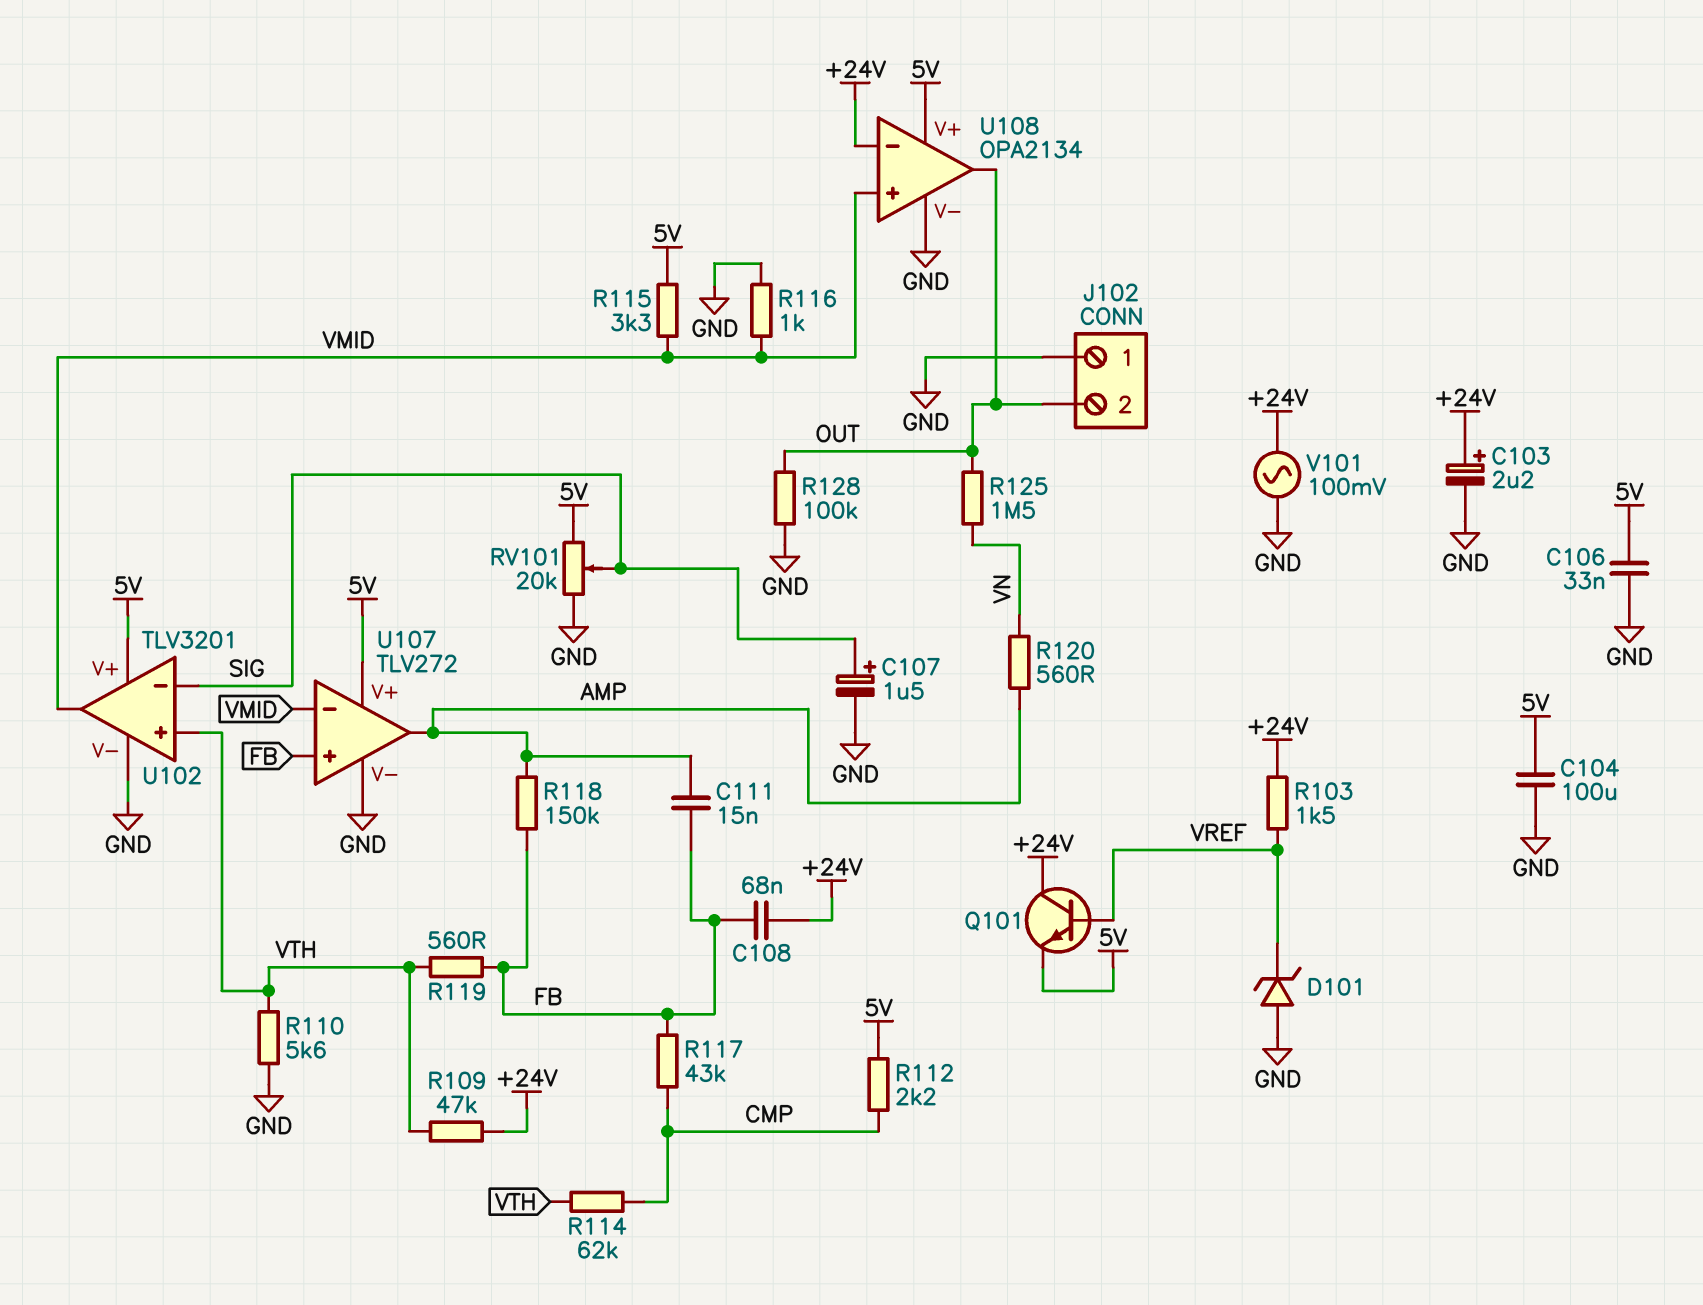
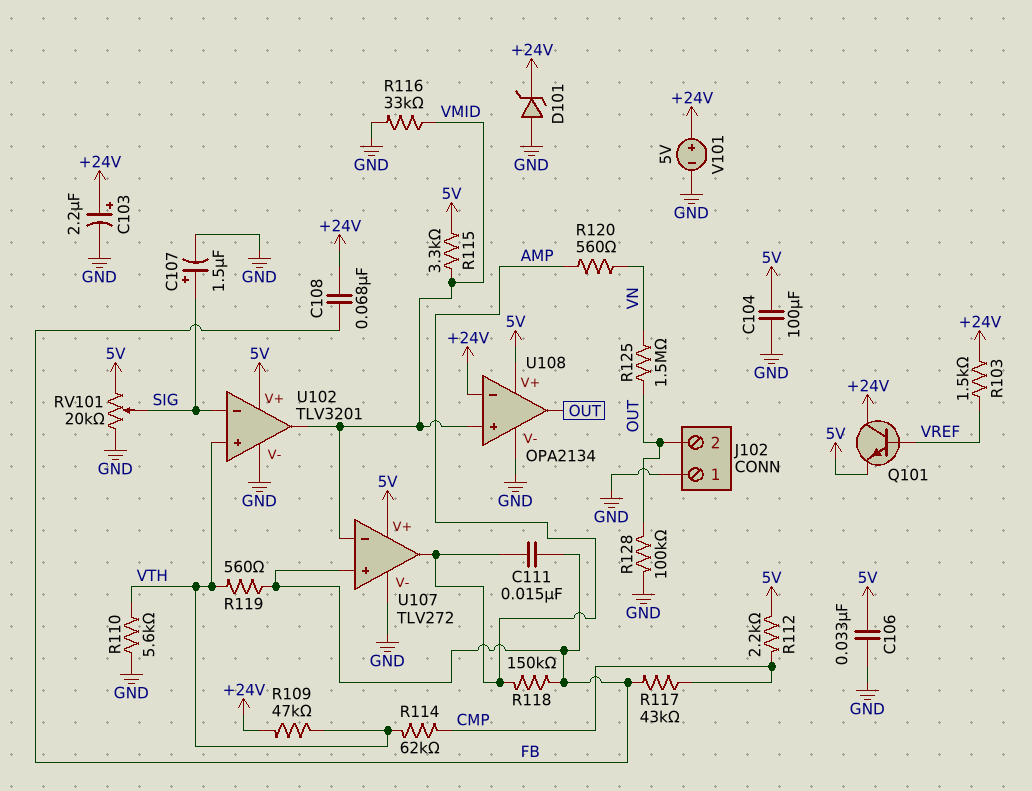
D101: zener (A GND, K VREF) -> zener (A GND, K +24V)
R116: 1k (GND, VMID) -> 33k (GND, VMID)
V101: AC 100mV (+24V, GND) -> 5V (plus +24V, minus GND)

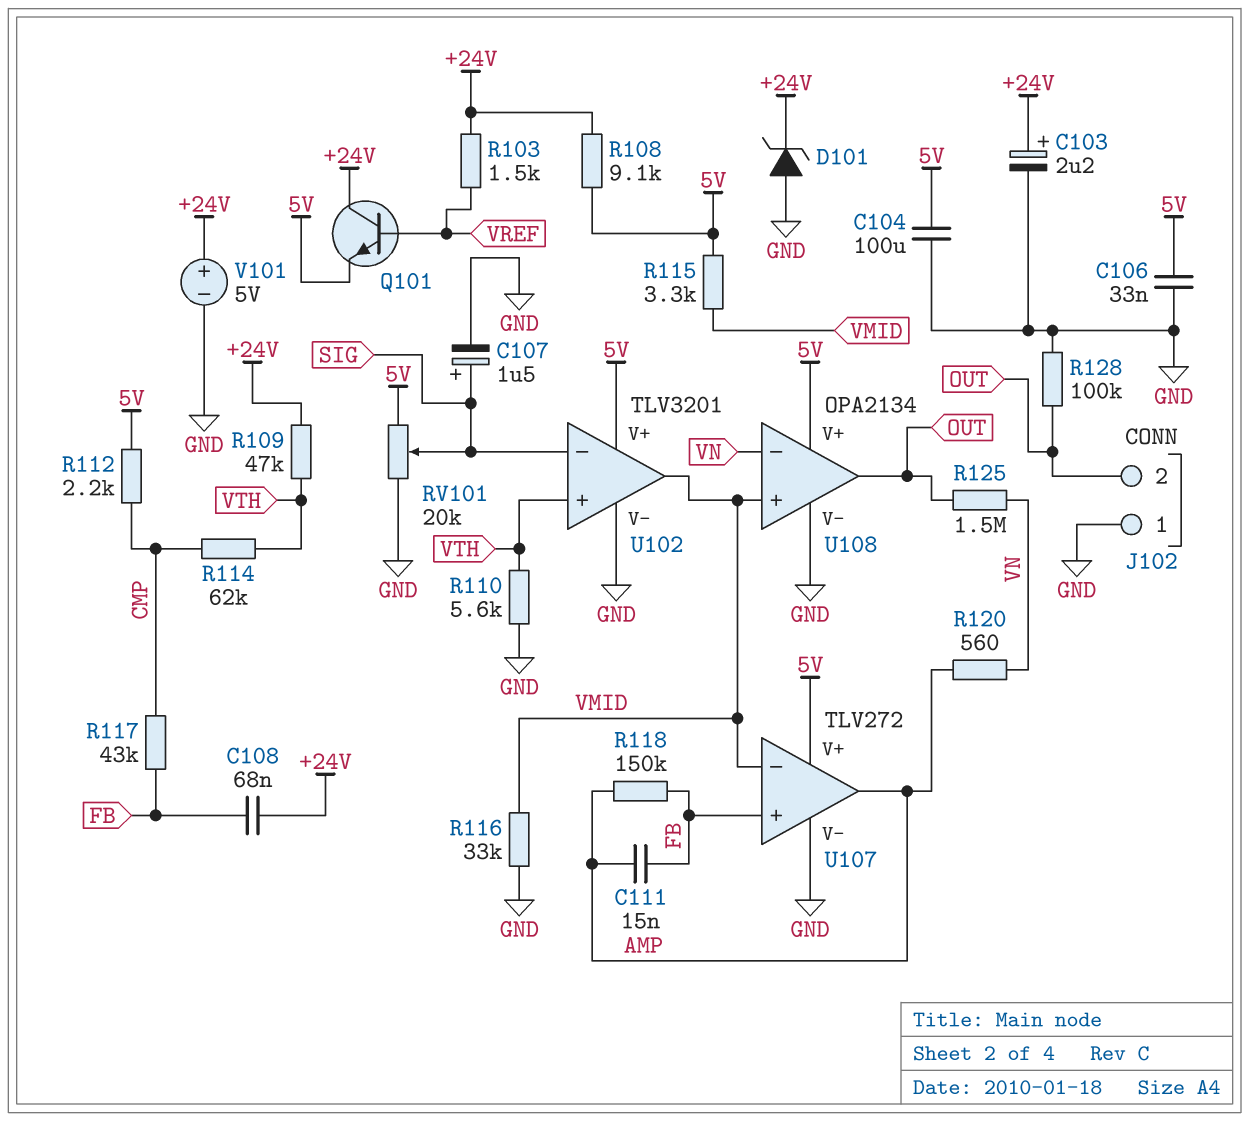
R108: none -> 9.1k (+24V, 5V)
R119: 560 (FB, VTH) -> none
U108 pin in-: +24V -> VN

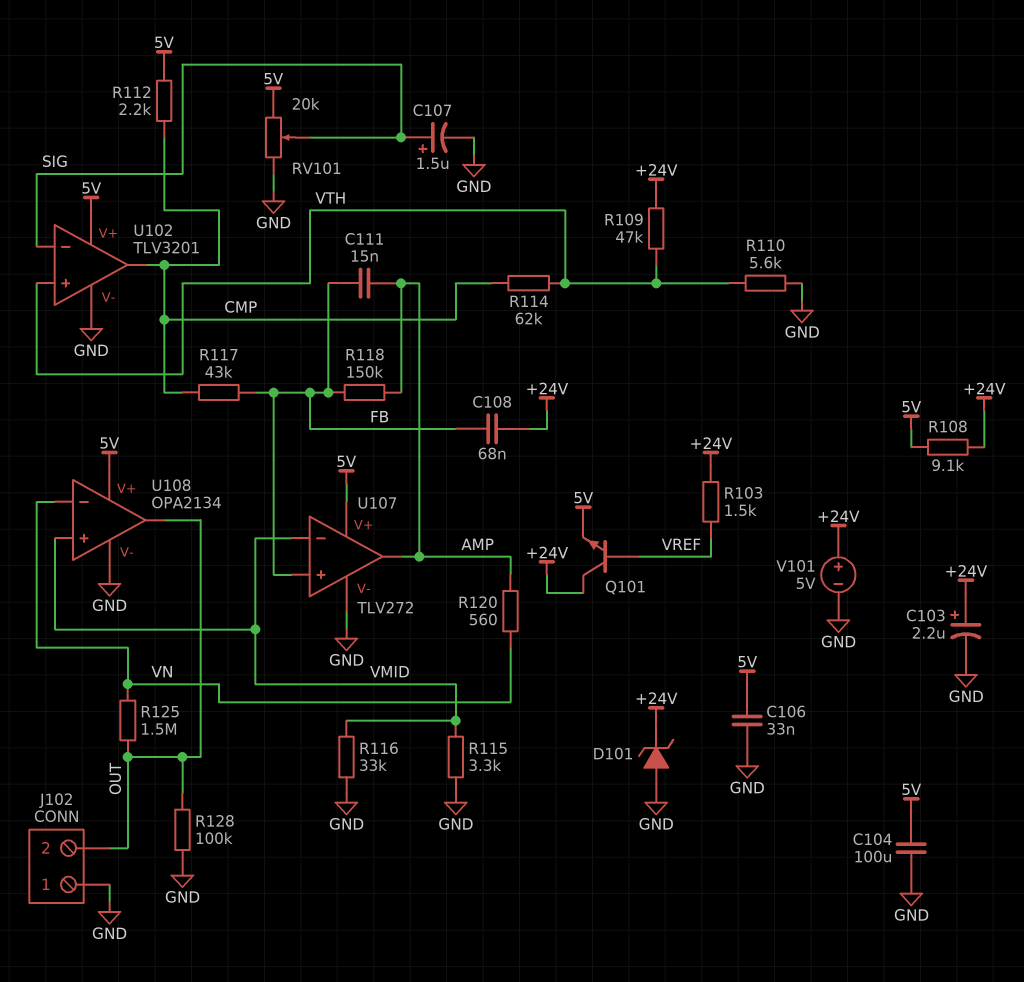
R115: 3.3k (5V, VMID) -> 3.3k (GND, VMID)
U102 pin out: VMID -> CMP

